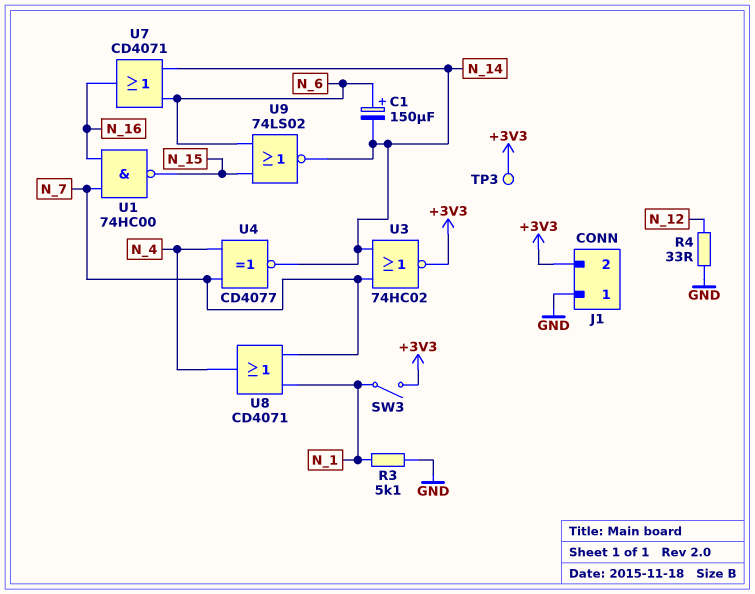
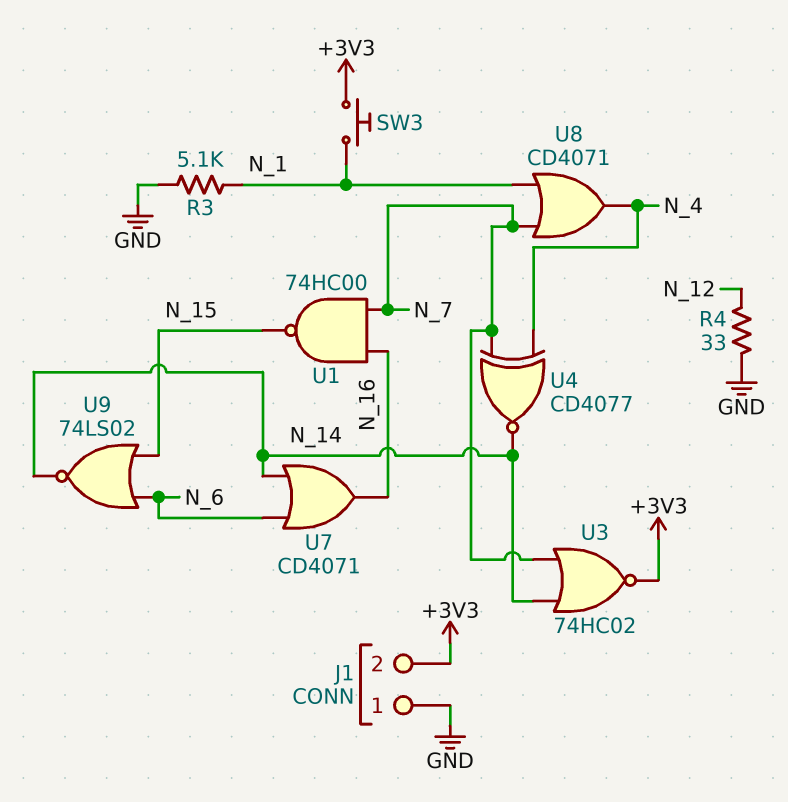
C1: 150uF (plus N_6, minus N_14) -> none
SW3: switch (+3V3, N_1) -> button (+3V3, N_1)
TP3: test point (+3V3) -> none

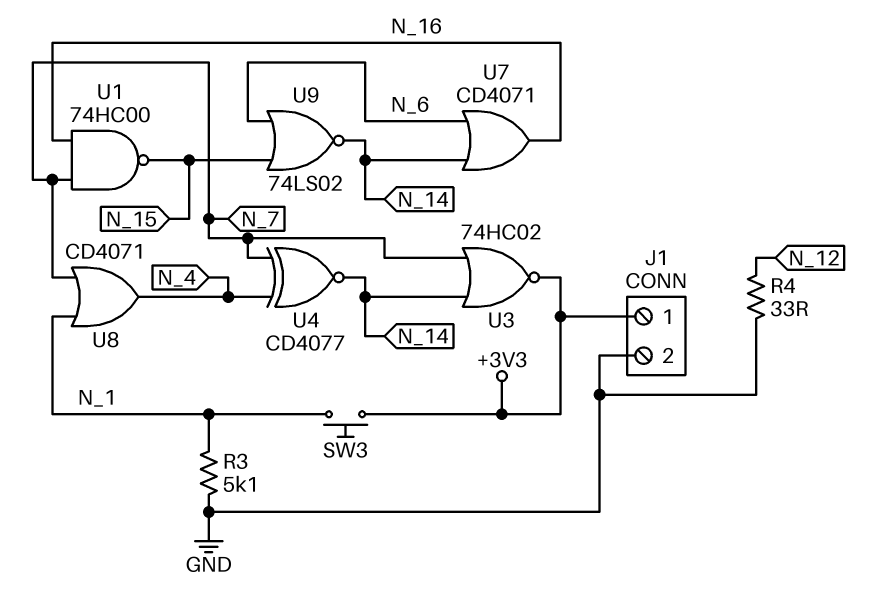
J1 pin 1: GND -> +3V3
J1 pin 2: +3V3 -> GND

